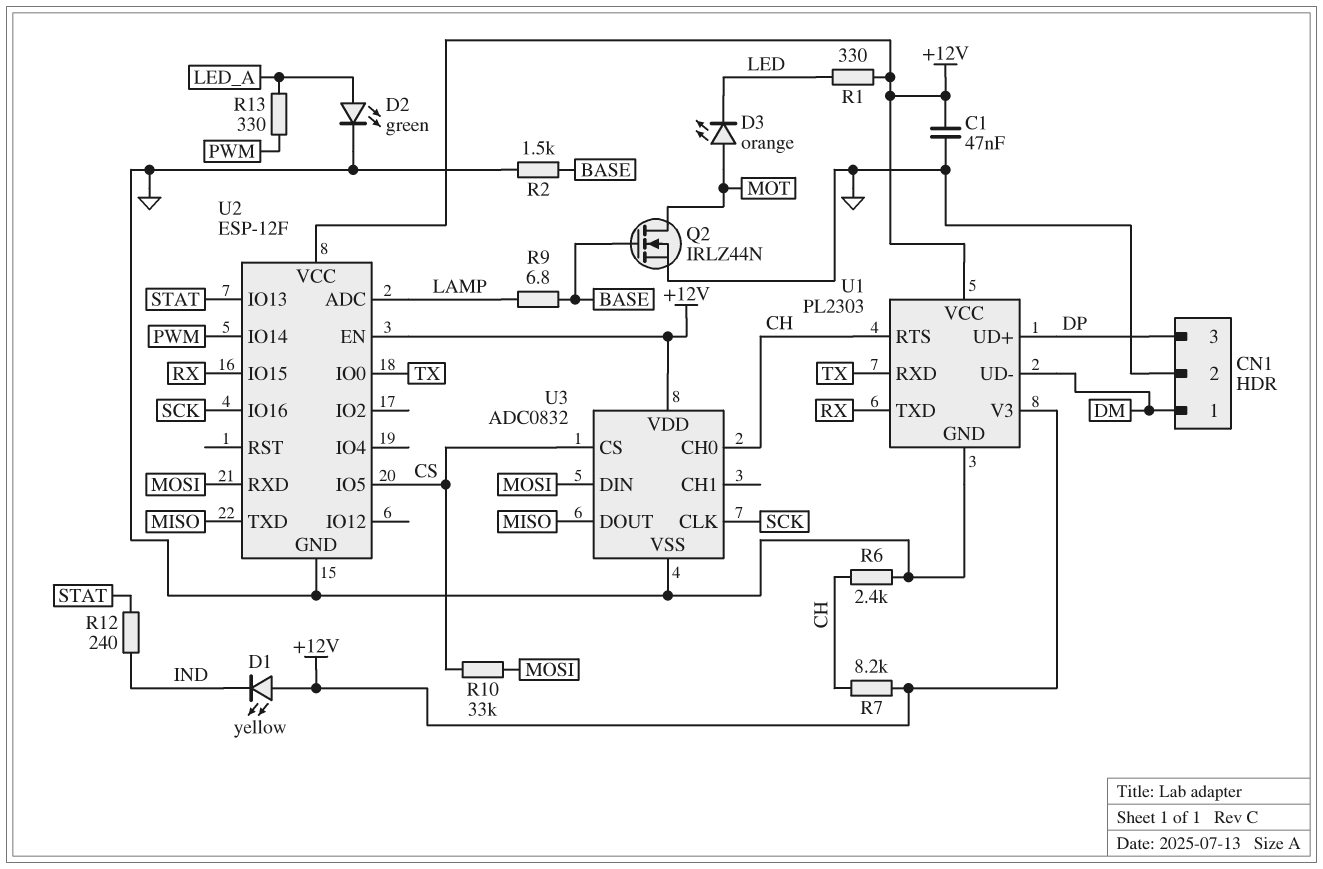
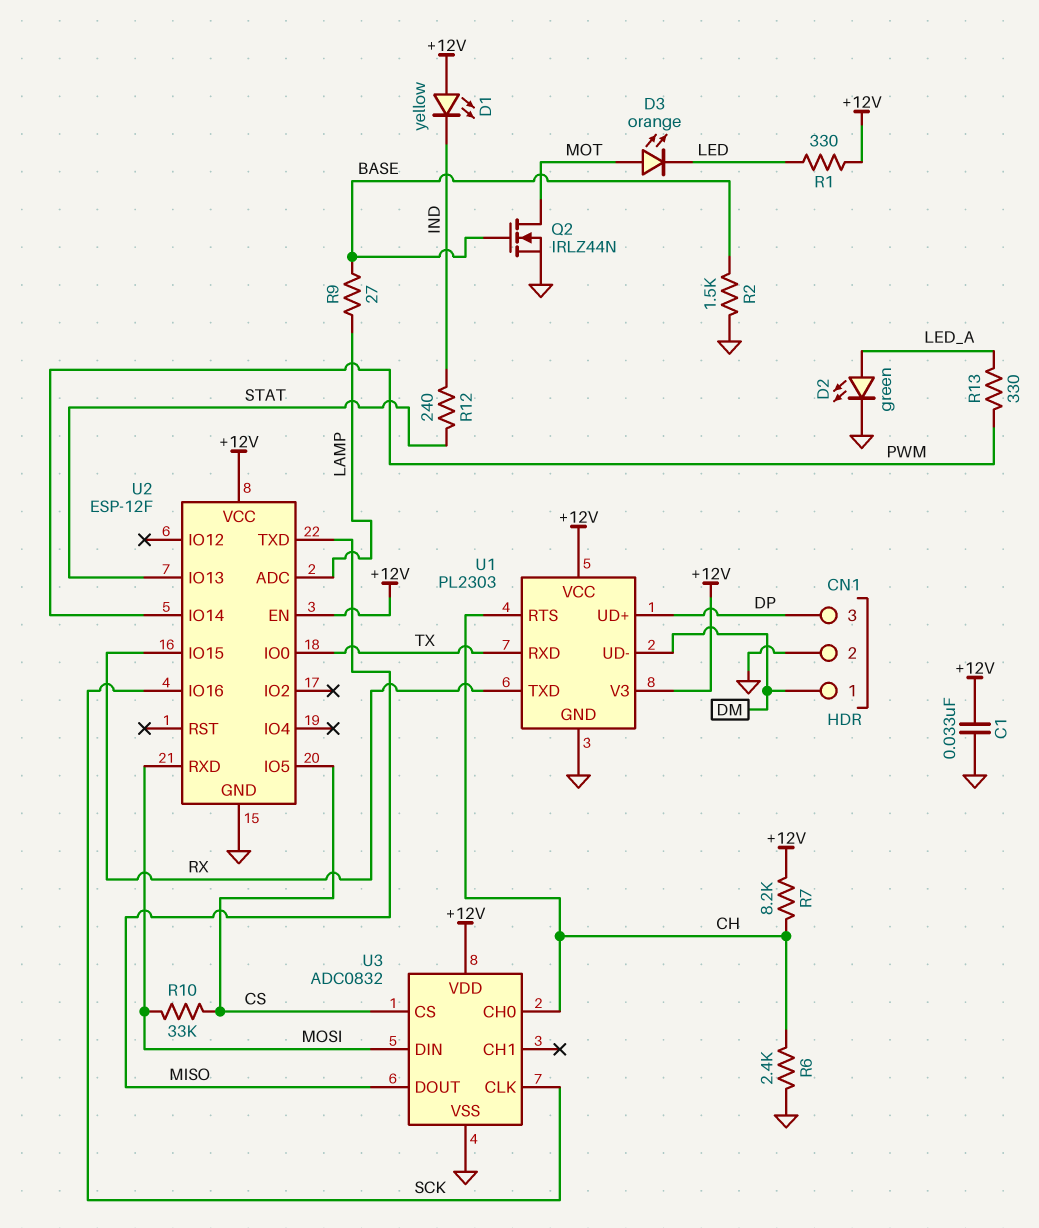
C1: 47nF (+12V, GND) -> 33nF (+12V, GND)
R9: 6.8 (BASE, LAMP) -> 27 (BASE, LAMP)

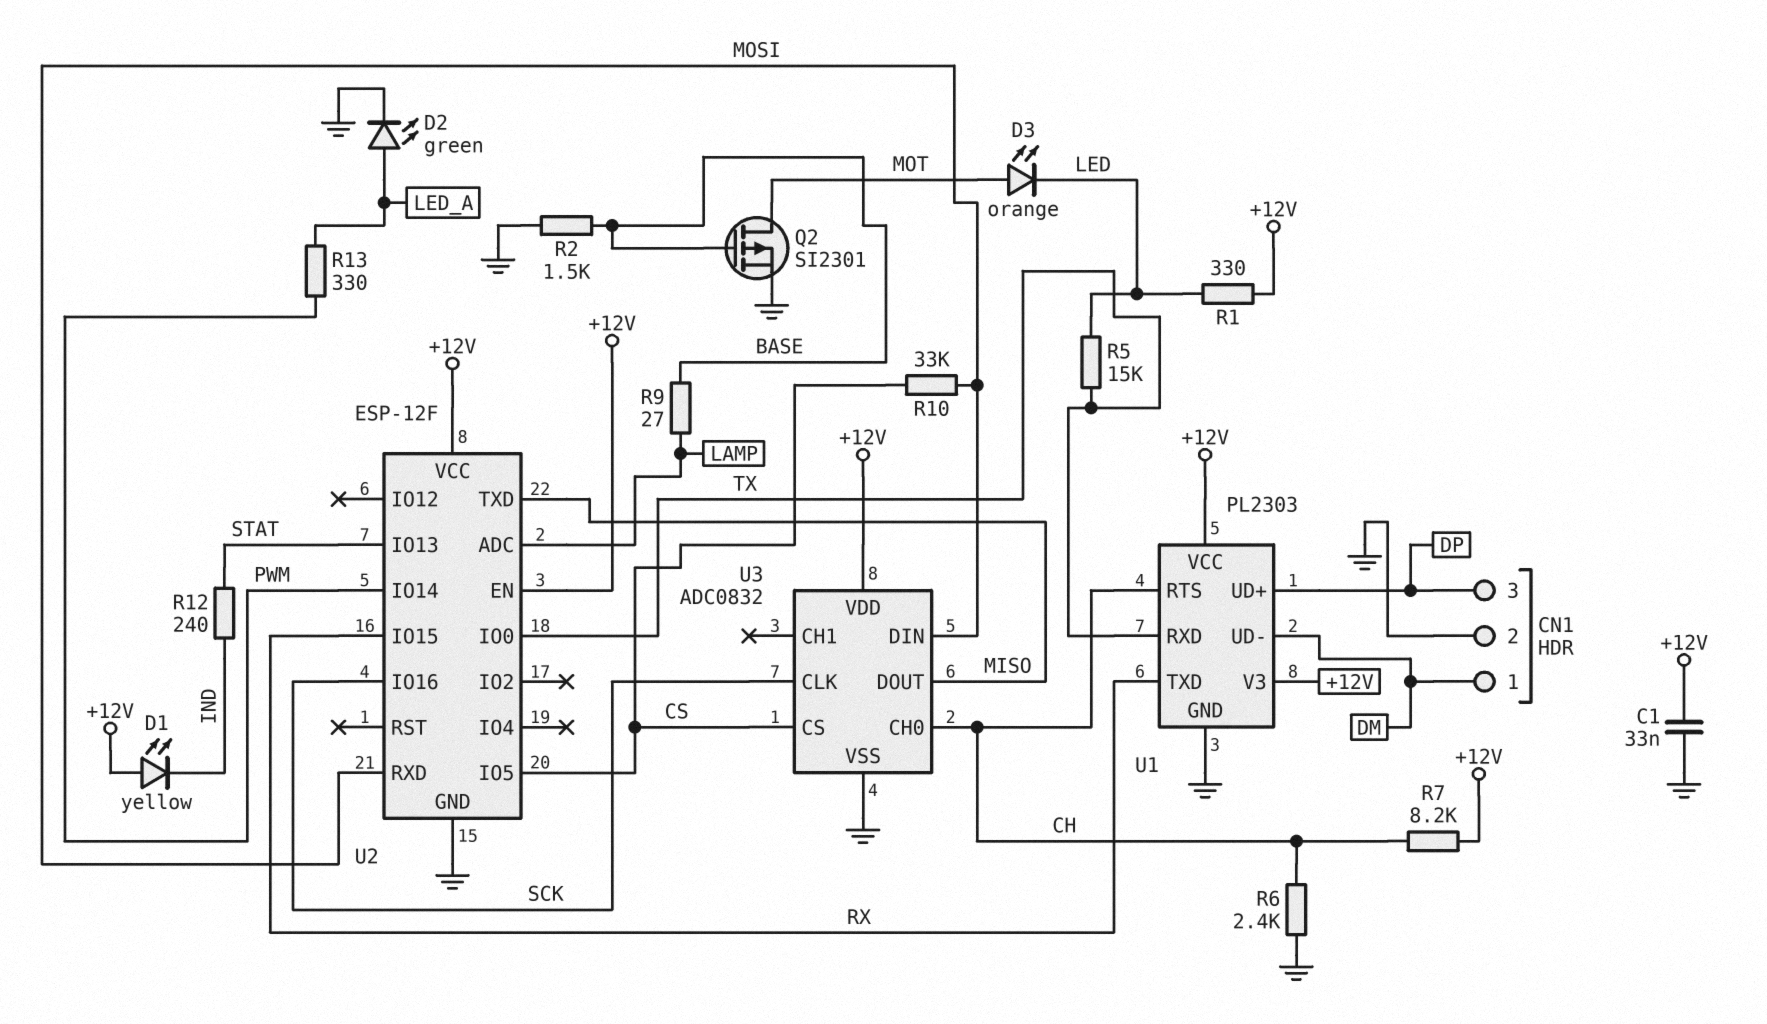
Q2: NMOS IRLZ44N (G BASE, D MOT, S GND) -> PMOS SI2301 (G BASE, D MOT, S GND)
R5: none -> 15k (LED, TX)

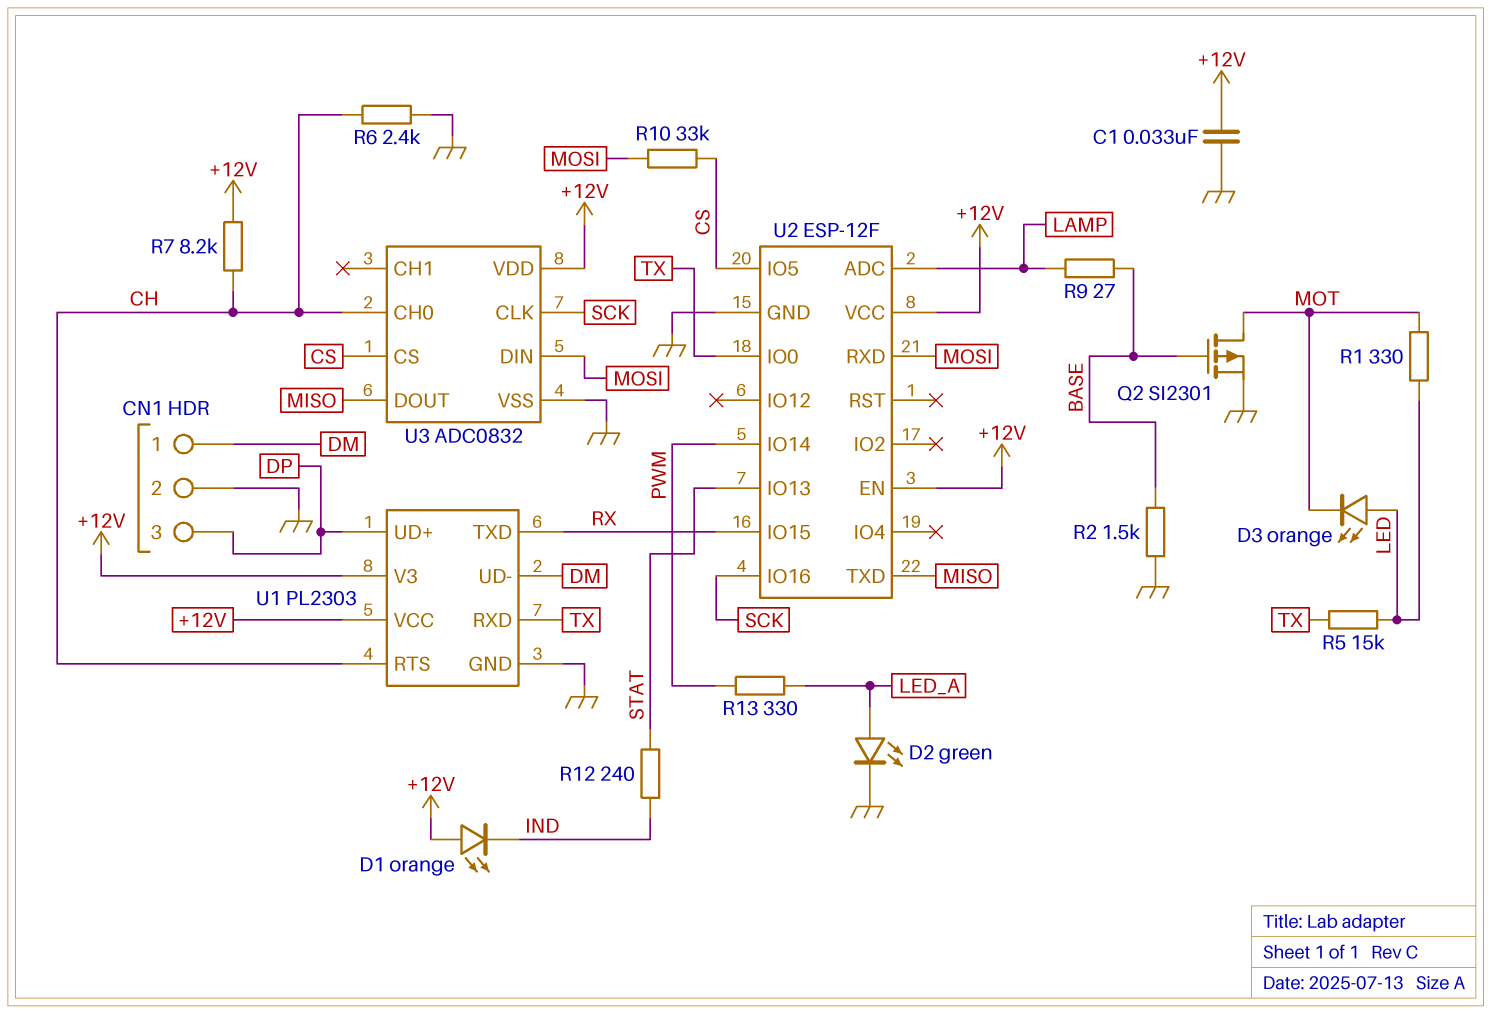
D1: LED yellow (A +12V, K IND) -> LED orange (A +12V, K IND)
D3: LED orange (A MOT, K LED) -> LED orange (A LED, K MOT)
R1: 330 (+12V, LED) -> 330 (LED, MOT)

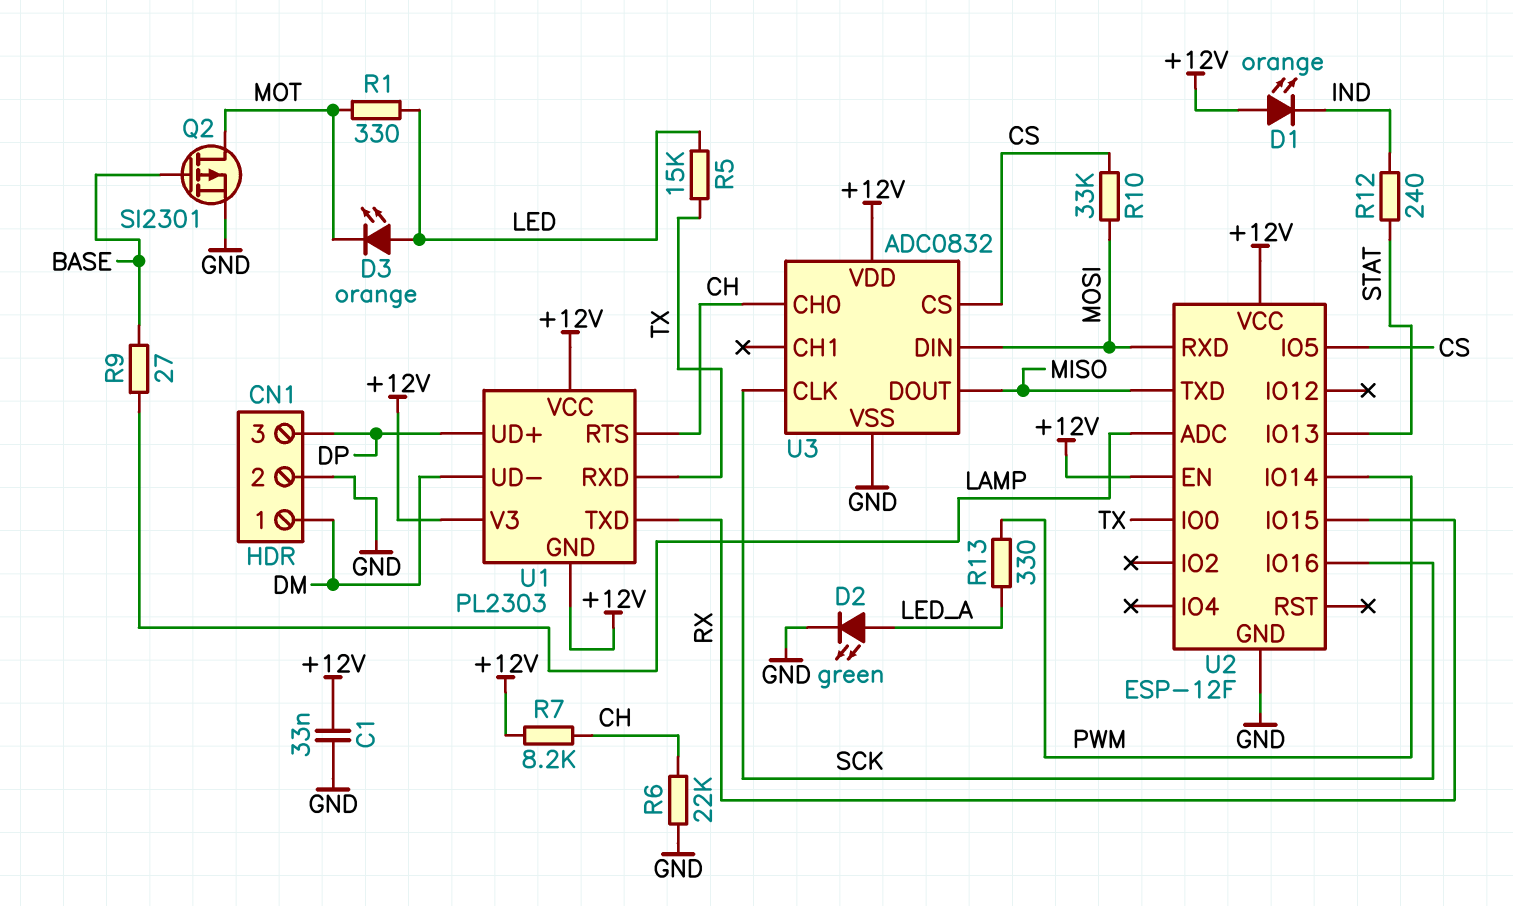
R2: 1.5k (BASE, GND) -> none
R6: 2.4k (CH, GND) -> 22k (CH, GND)
U1 pin GND: GND -> +12V

